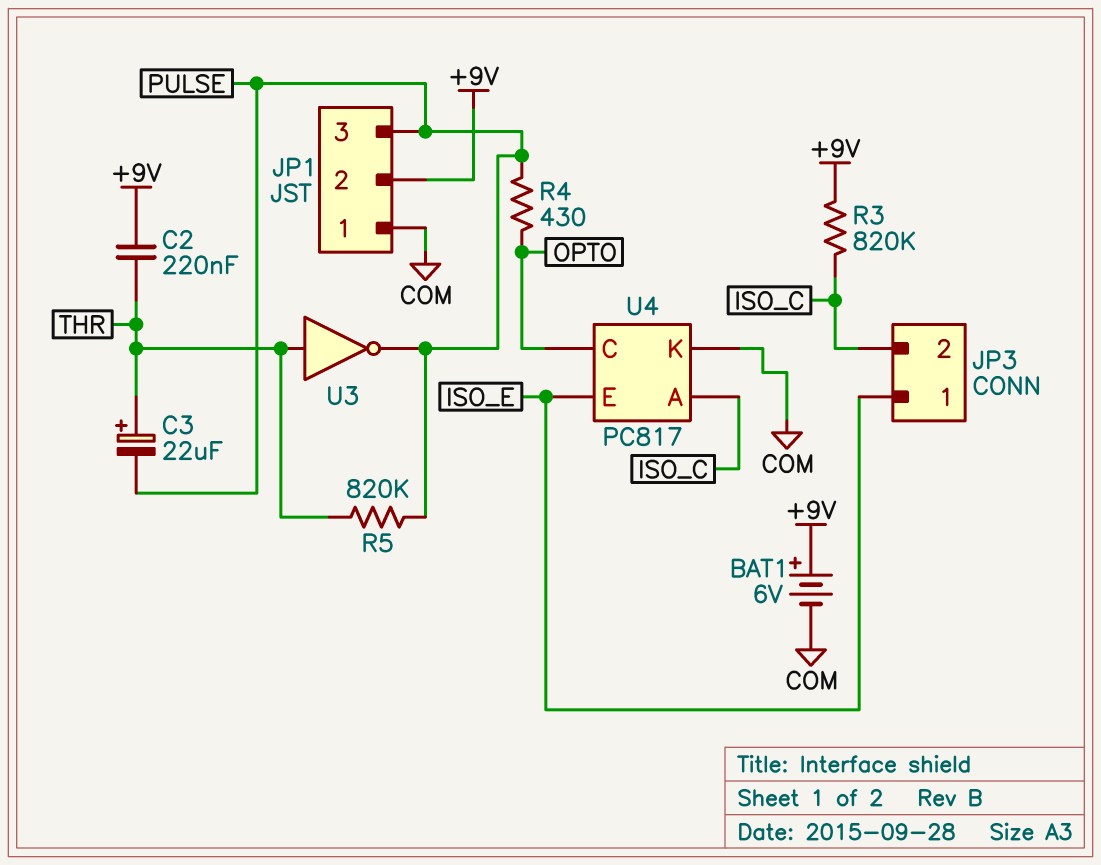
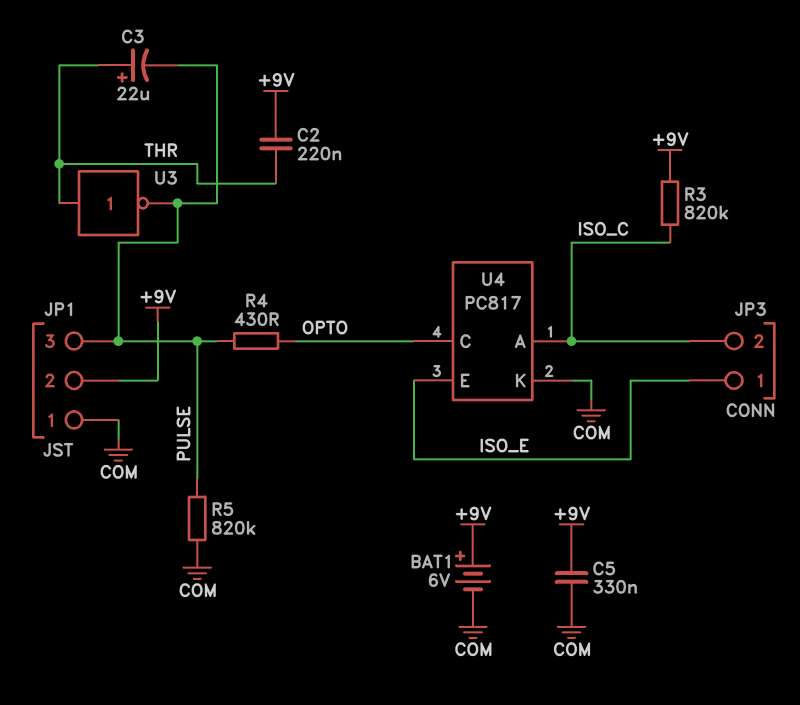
C5: none -> 330nF (+9V, COM)
R5: 820k (PULSE, THR) -> 820k (COM, PULSE)

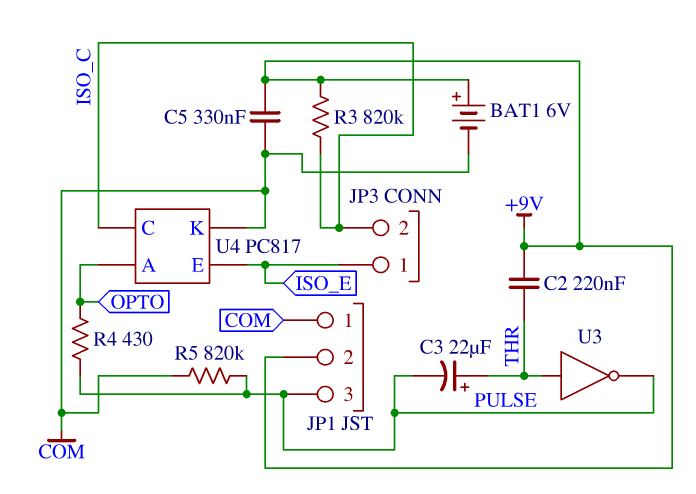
U4 pin A: ISO_C -> OPTO
U4 pin C: OPTO -> ISO_C

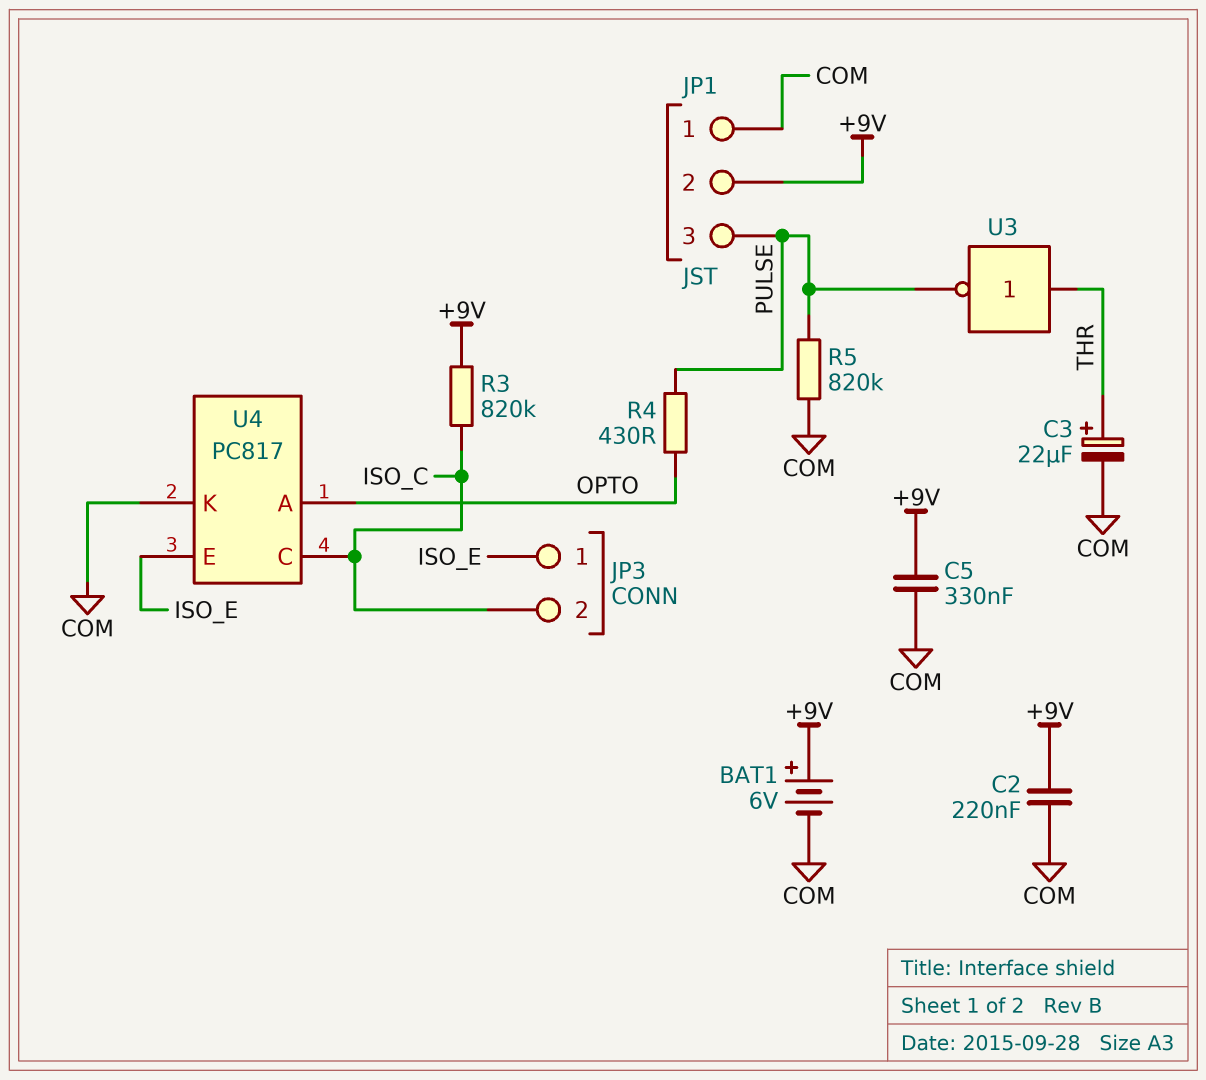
C2: 220nF (+9V, THR) -> 220nF (+9V, COM)
C3: 22uF (plus THR, minus PULSE) -> 22uF (plus THR, minus COM)

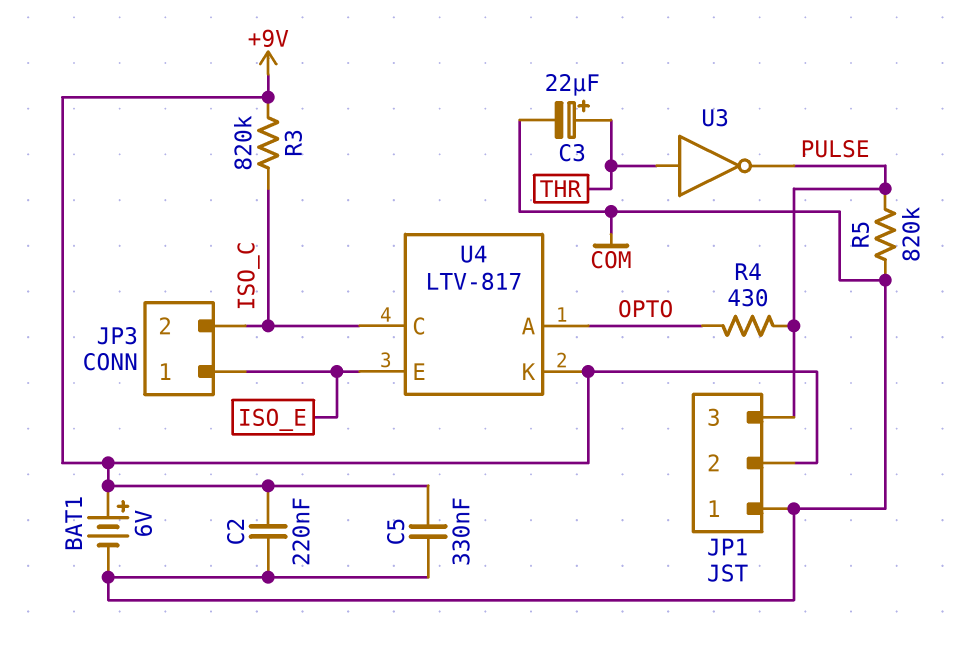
U4: PC817 -> LTV-817
U4 pin K: COM -> +9V

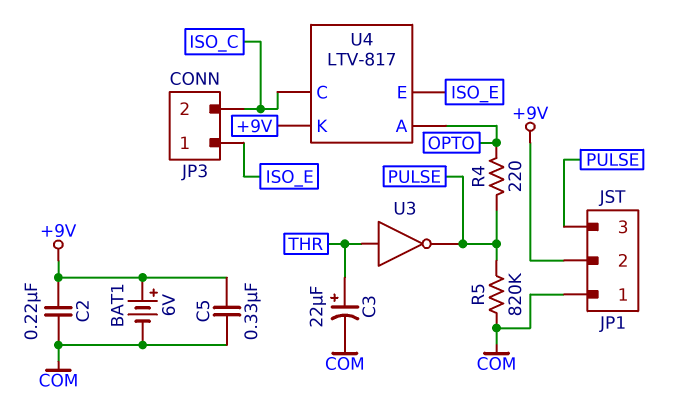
R3: 820k (+9V, ISO_C) -> none
R4: 430 (OPTO, PULSE) -> 220 (OPTO, PULSE)

